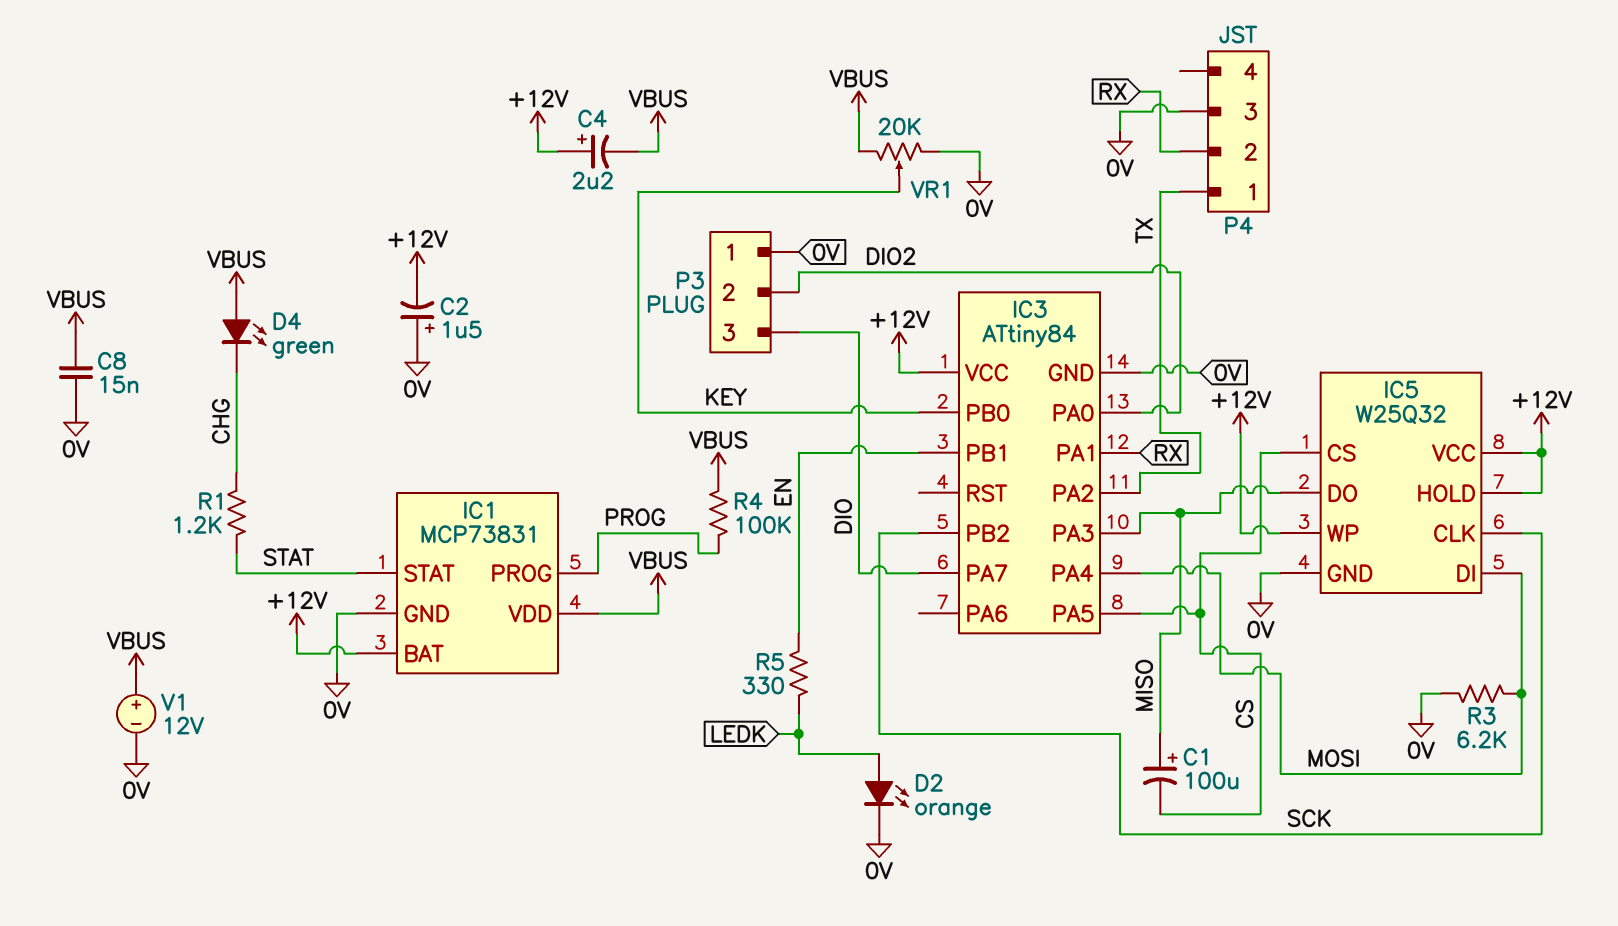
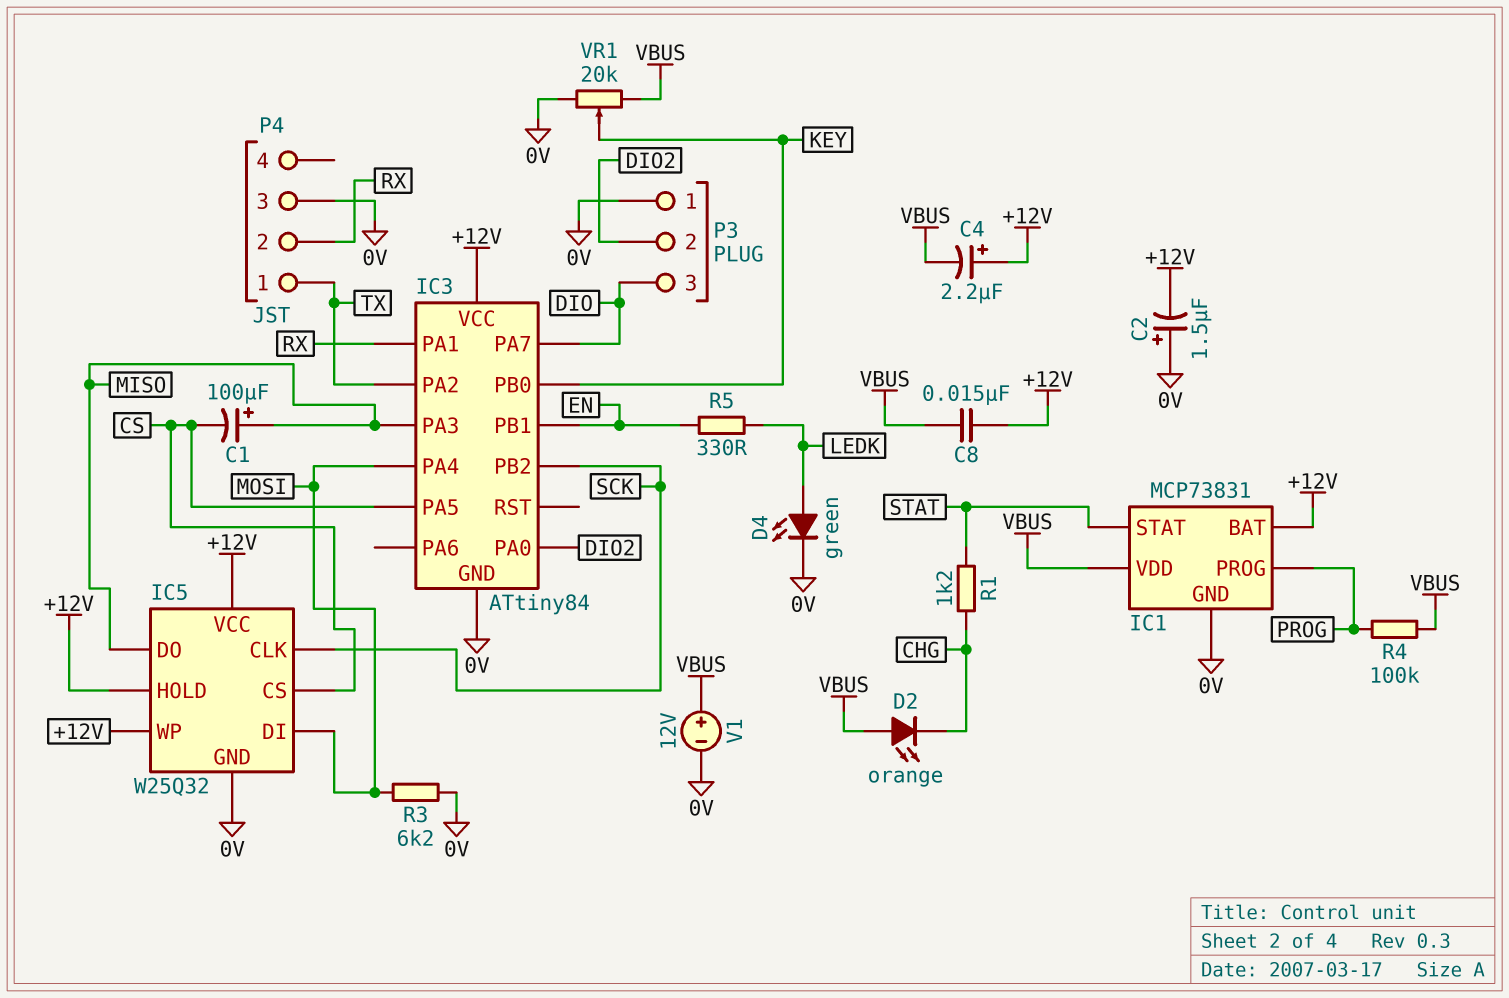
C8: 15nF (0V, VBUS) -> 15nF (+12V, VBUS)
D2: LED orange (A LEDK, K 0V) -> LED orange (A VBUS, K CHG)
D4: LED green (A VBUS, K CHG) -> LED green (A LEDK, K 0V)

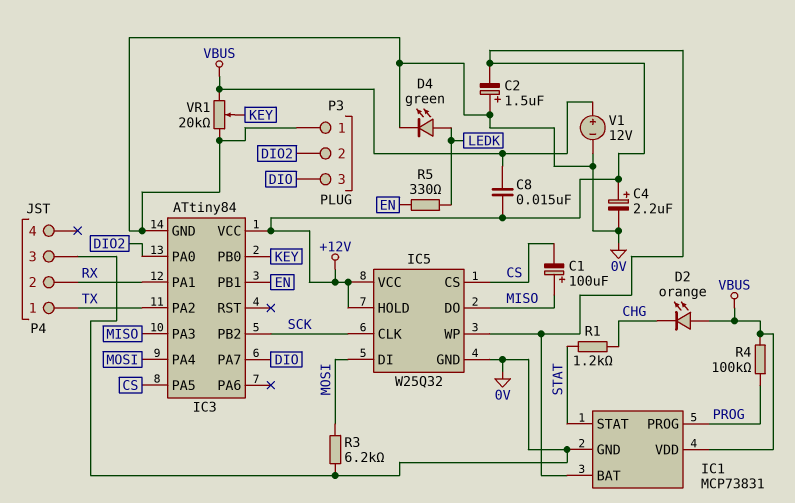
C4: 2.2uF (plus +12V, minus VBUS) -> 2.2uF (plus +12V, minus 0V)

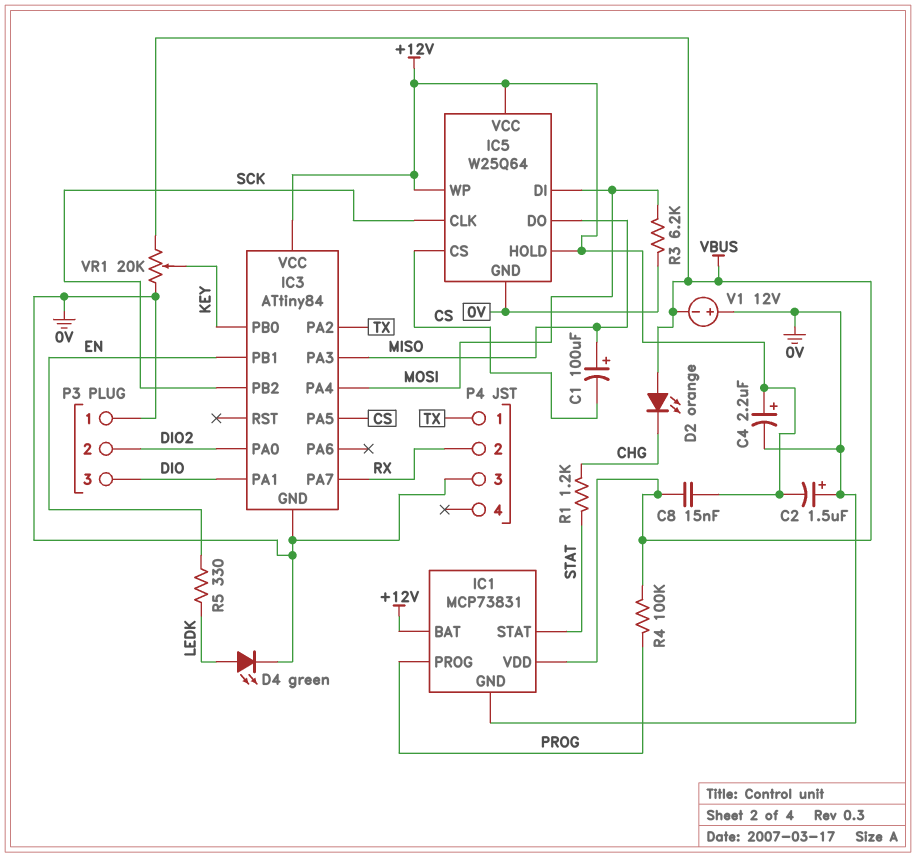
IC3 pin PA1: RX -> DIO
IC3 pin PA7: DIO -> RX
IC5: W25Q32 -> W25Q64
V1: 12V (plus VBUS, minus 0V) -> 12V (plus 0V, minus VBUS)

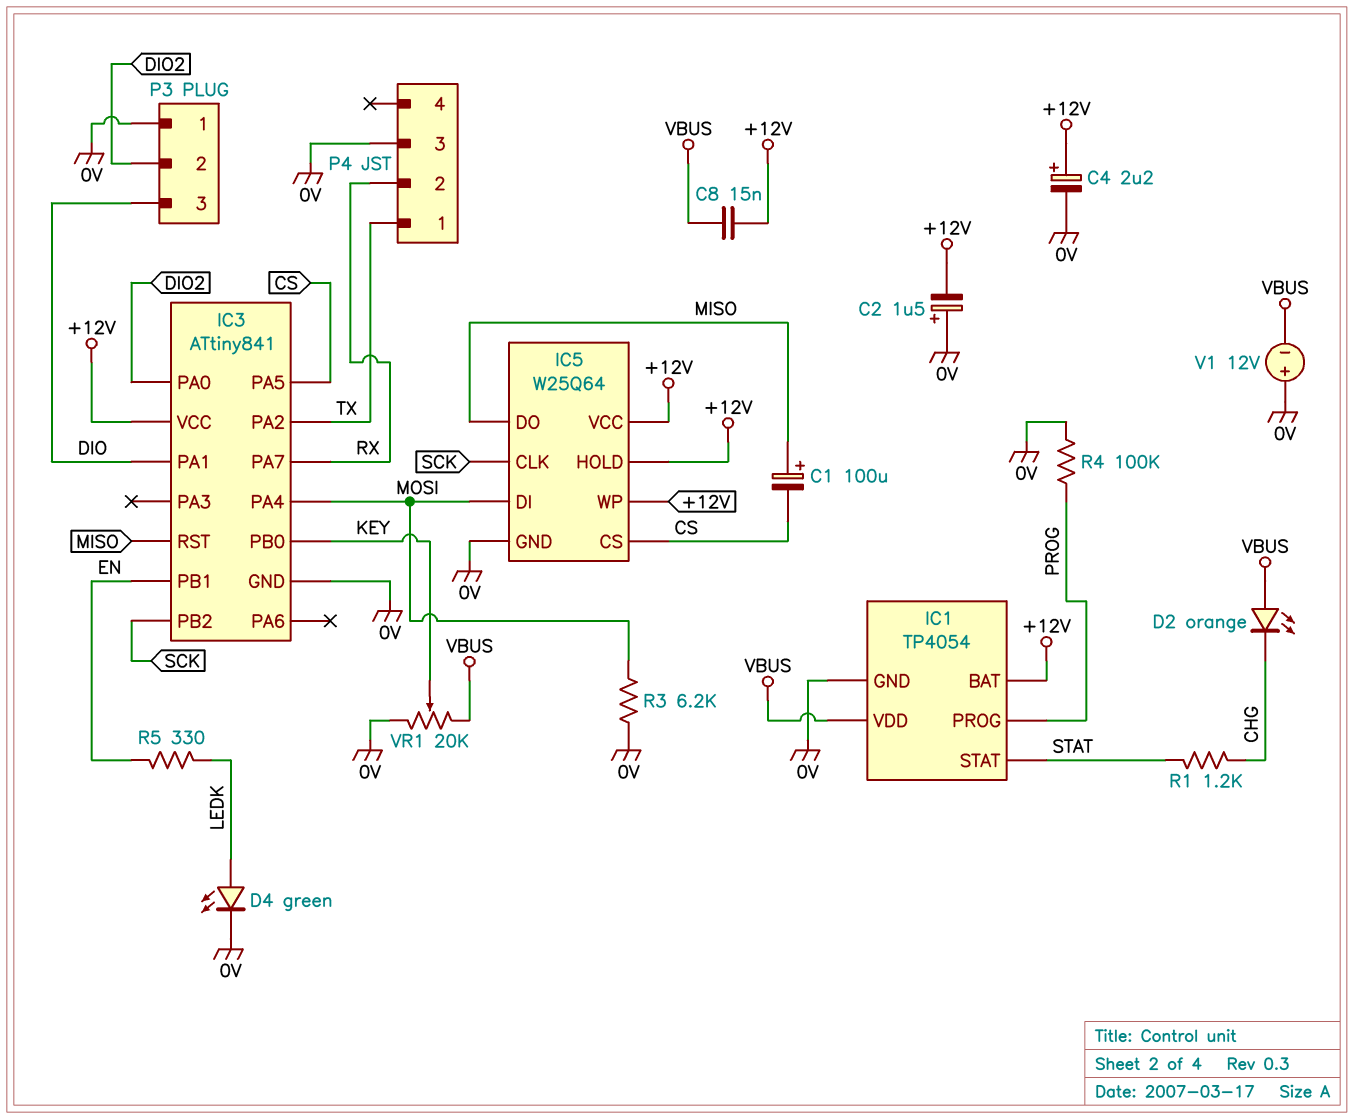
IC1: MCP73831 -> TP4054
IC3: ATtiny84 -> ATtiny841
IC3 pin PA3: MISO -> none
IC3 pin RST: none -> MISO
R4: 100k (PROG, VBUS) -> 100k (0V, PROG)

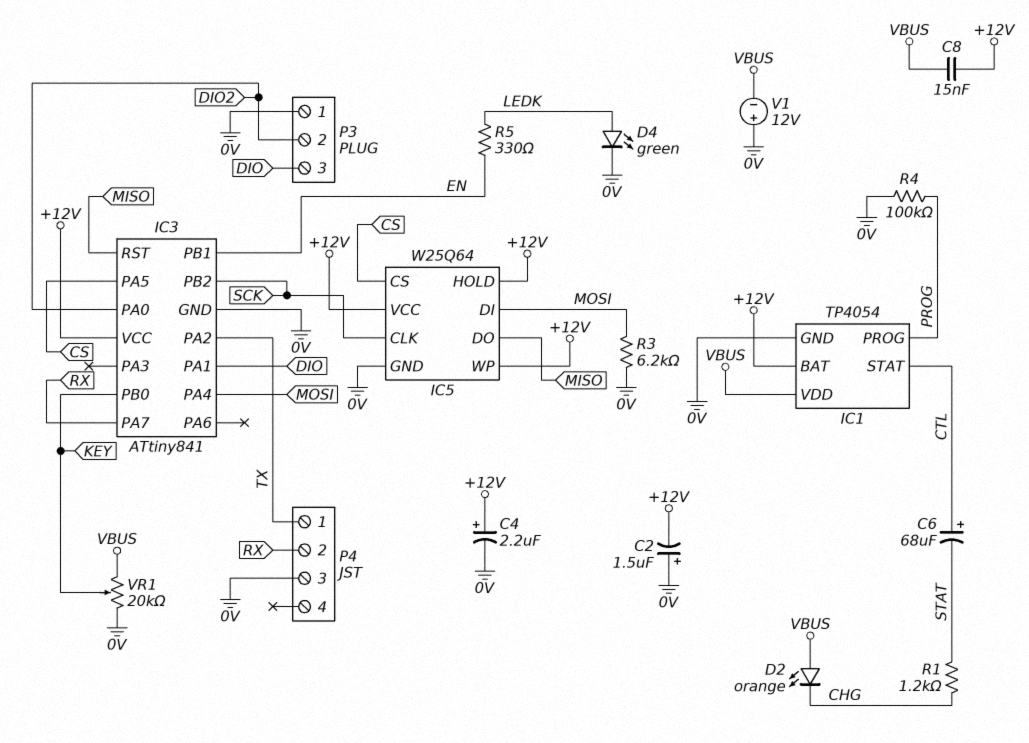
C1: 100uF (plus MISO, minus CS) -> none
C6: none -> 68uF (plus CTL, minus STAT)
IC1 pin STAT: STAT -> CTL

